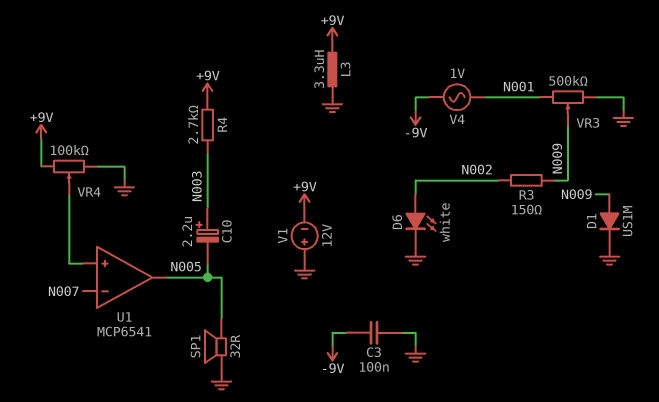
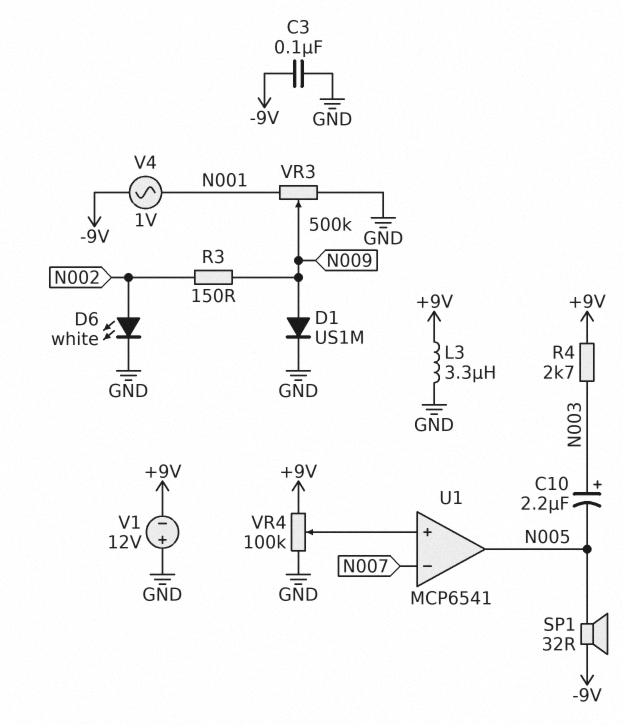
SP1: speaker 32R (GND, N005) -> speaker 32R (-9V, N005)

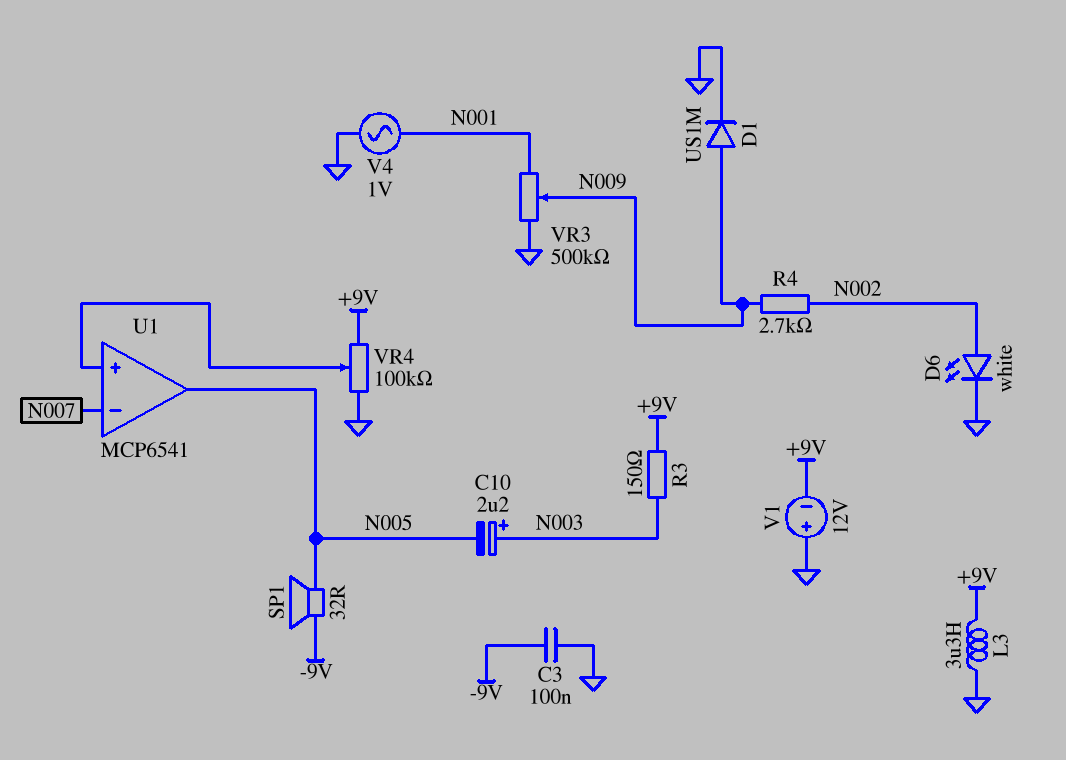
R3: 150 (N002, N009) -> 150 (+9V, N003)
R4: 2.7k (+9V, N003) -> 2.7k (N002, N009)
V4: AC 1V (-9V, N001) -> AC 1V (GND, N001)

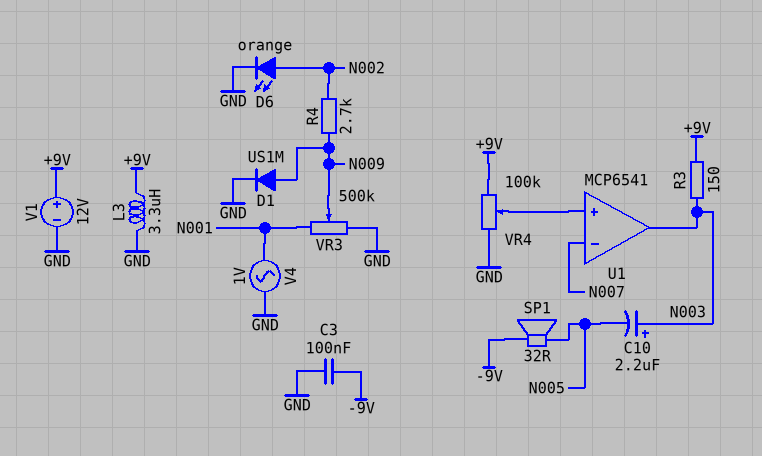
D6: LED white (A N002, K GND) -> LED orange (A N002, K GND)
U1 pin out: N005 -> N003
V1: 12V (plus GND, minus +9V) -> 12V (plus +9V, minus GND)

